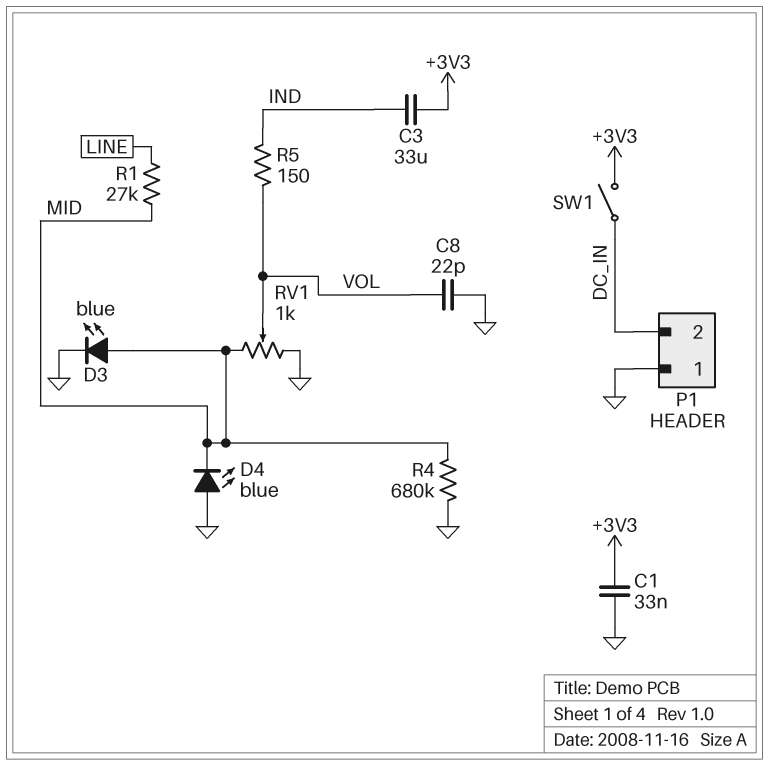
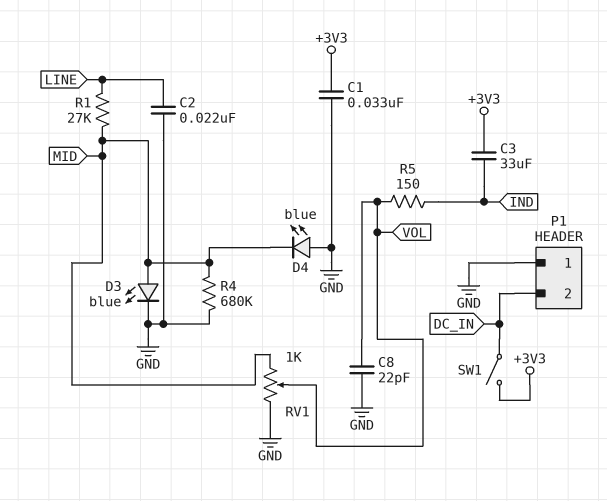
C2: none -> 22nF (GND, LINE)

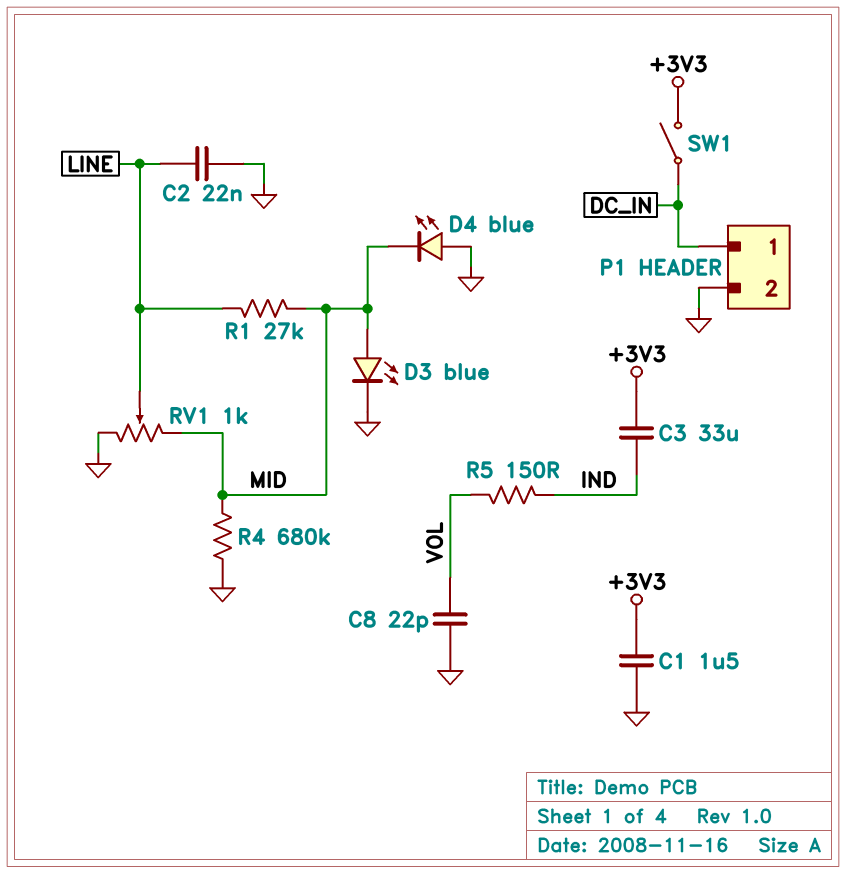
C1: 33nF (+3V3, GND) -> 1.5uF (+3V3, GND)
P1 pin 1: GND -> DC_IN
P1 pin 2: DC_IN -> GND
RV1: 1k (GND, MID, wiper VOL) -> 1k (GND, MID, wiper LINE)

